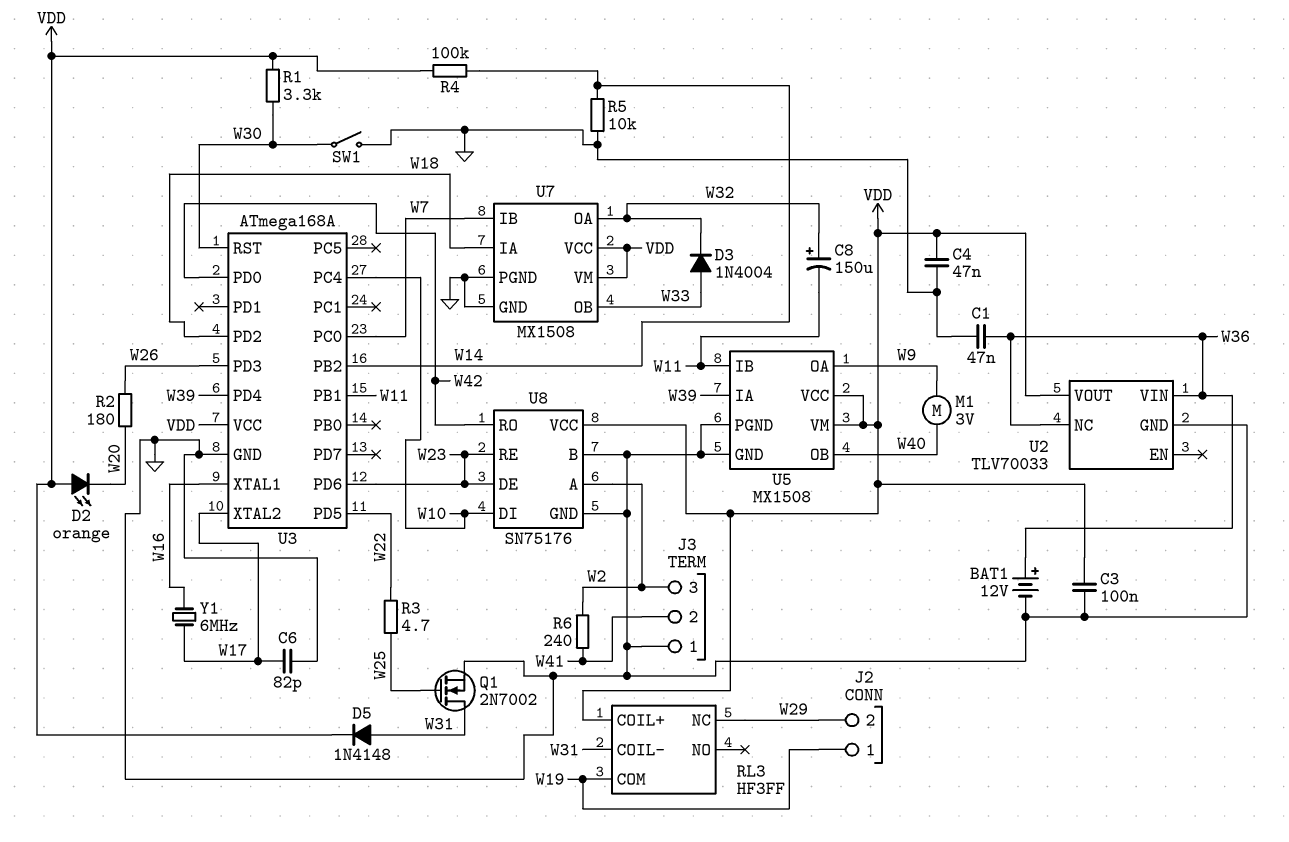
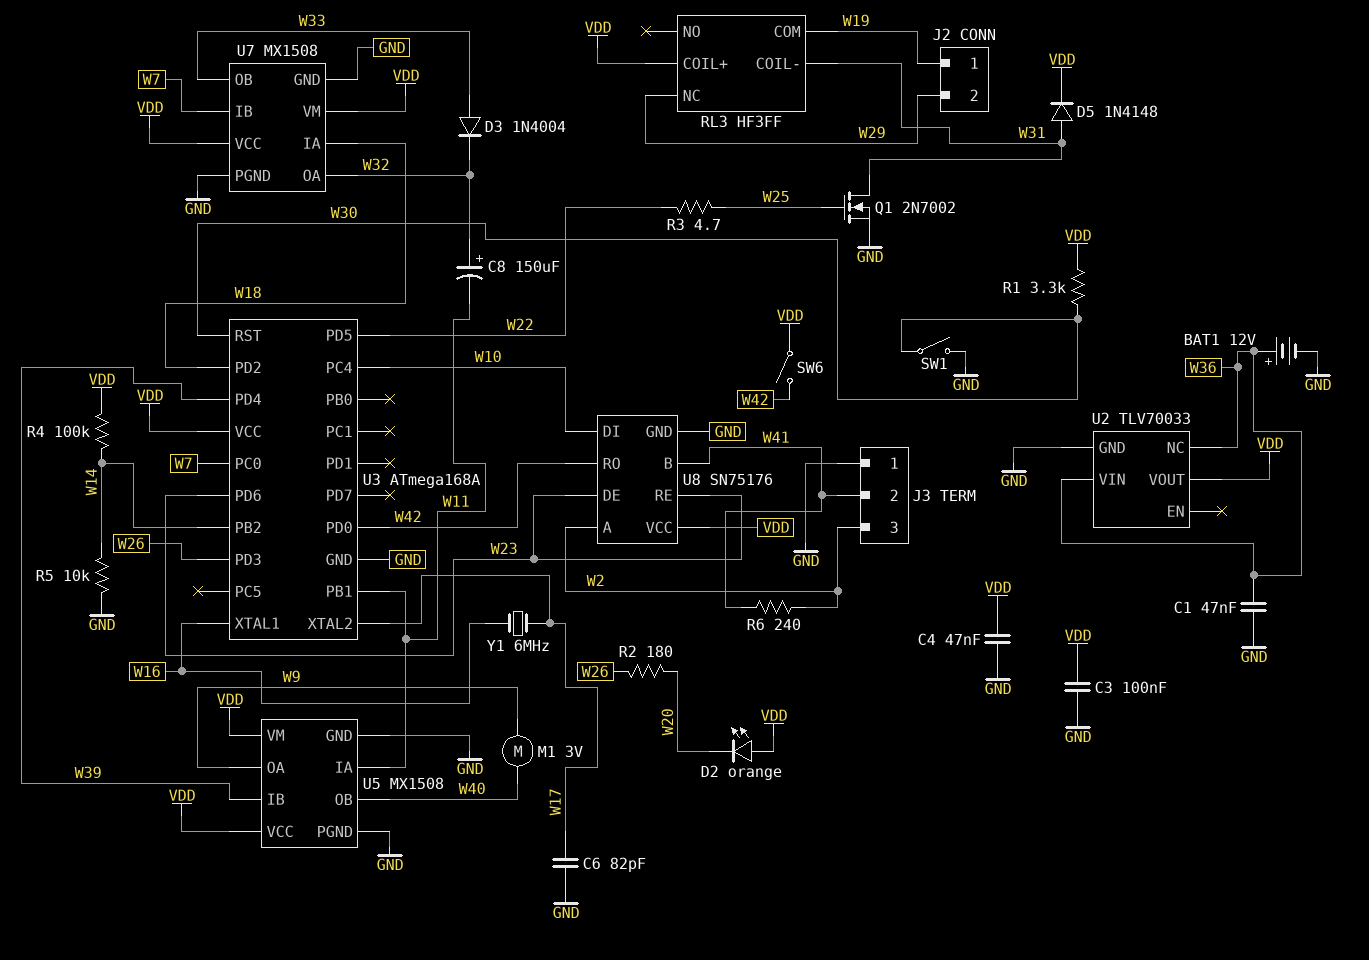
SW6: none -> switch (VDD, W42)
U5 pin IA: W39 -> W11
U5 pin IB: W11 -> W39
U8 pin B: GND -> W41

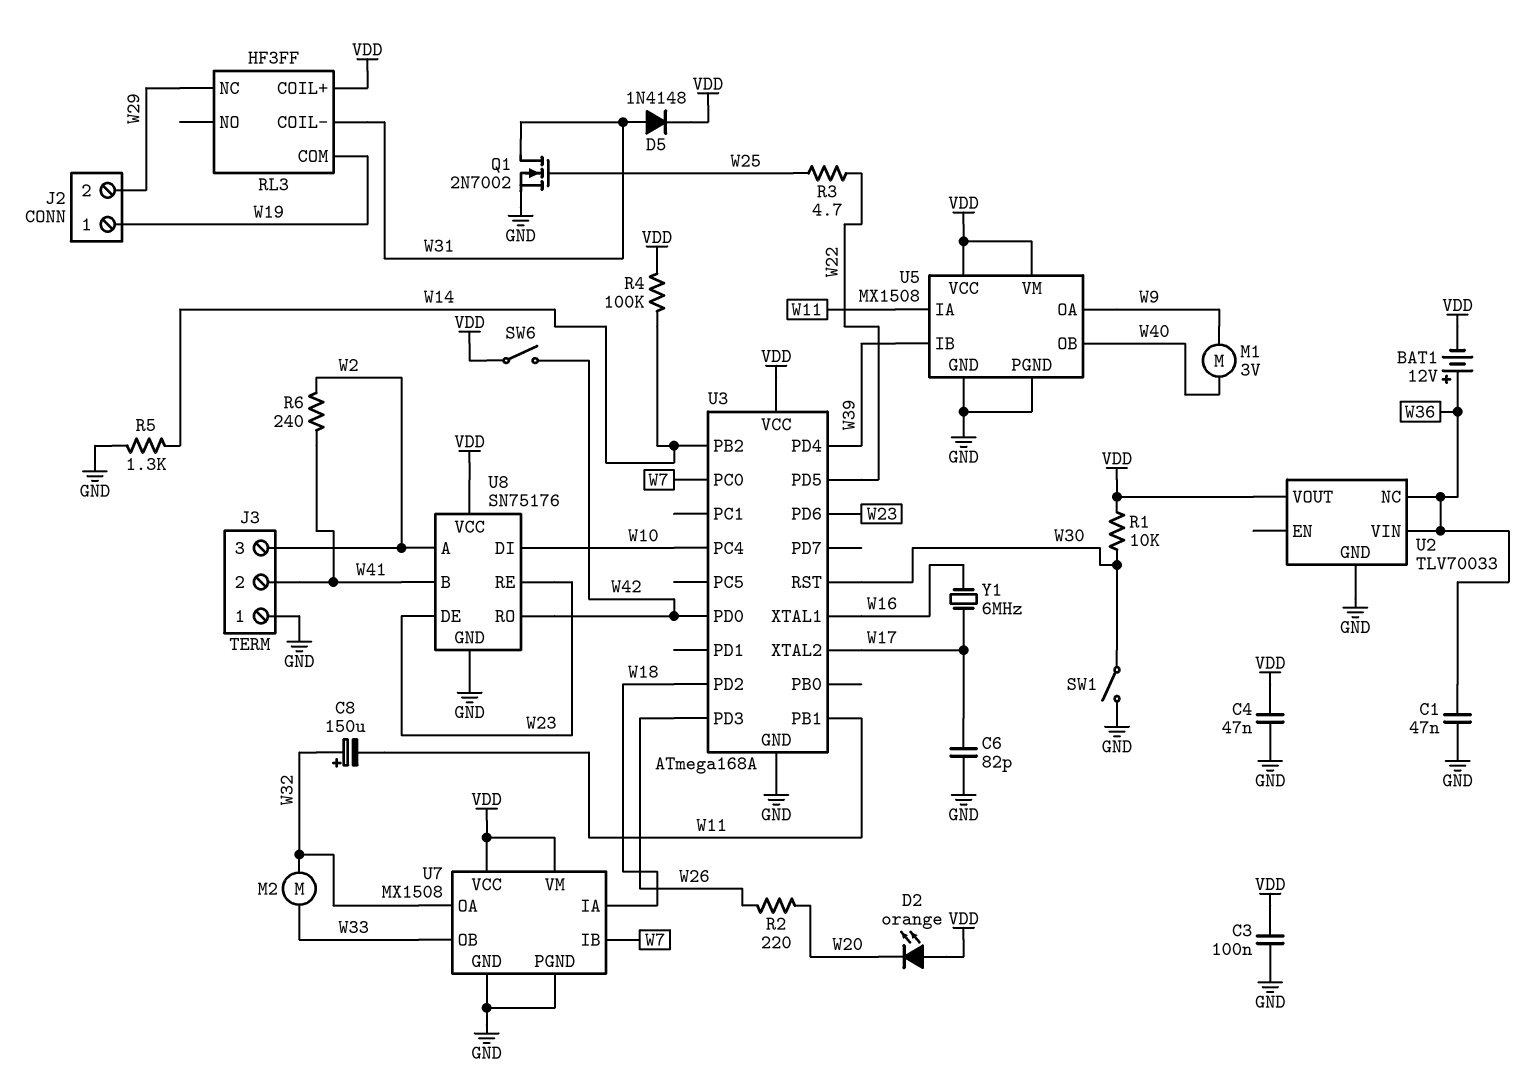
BAT1: 12V (plus W36, minus GND) -> 12V (plus W36, minus VDD)
D3: diode 1N4004 (A W33, K W32) -> none
M2: none -> motor (W32, W33)
R1: 3.3k (VDD, W30) -> 10k (VDD, W30)
R2: 180 (W20, W26) -> 220 (W20, W26)
R5: 10k (GND, W14) -> 1.3k (GND, W14)

